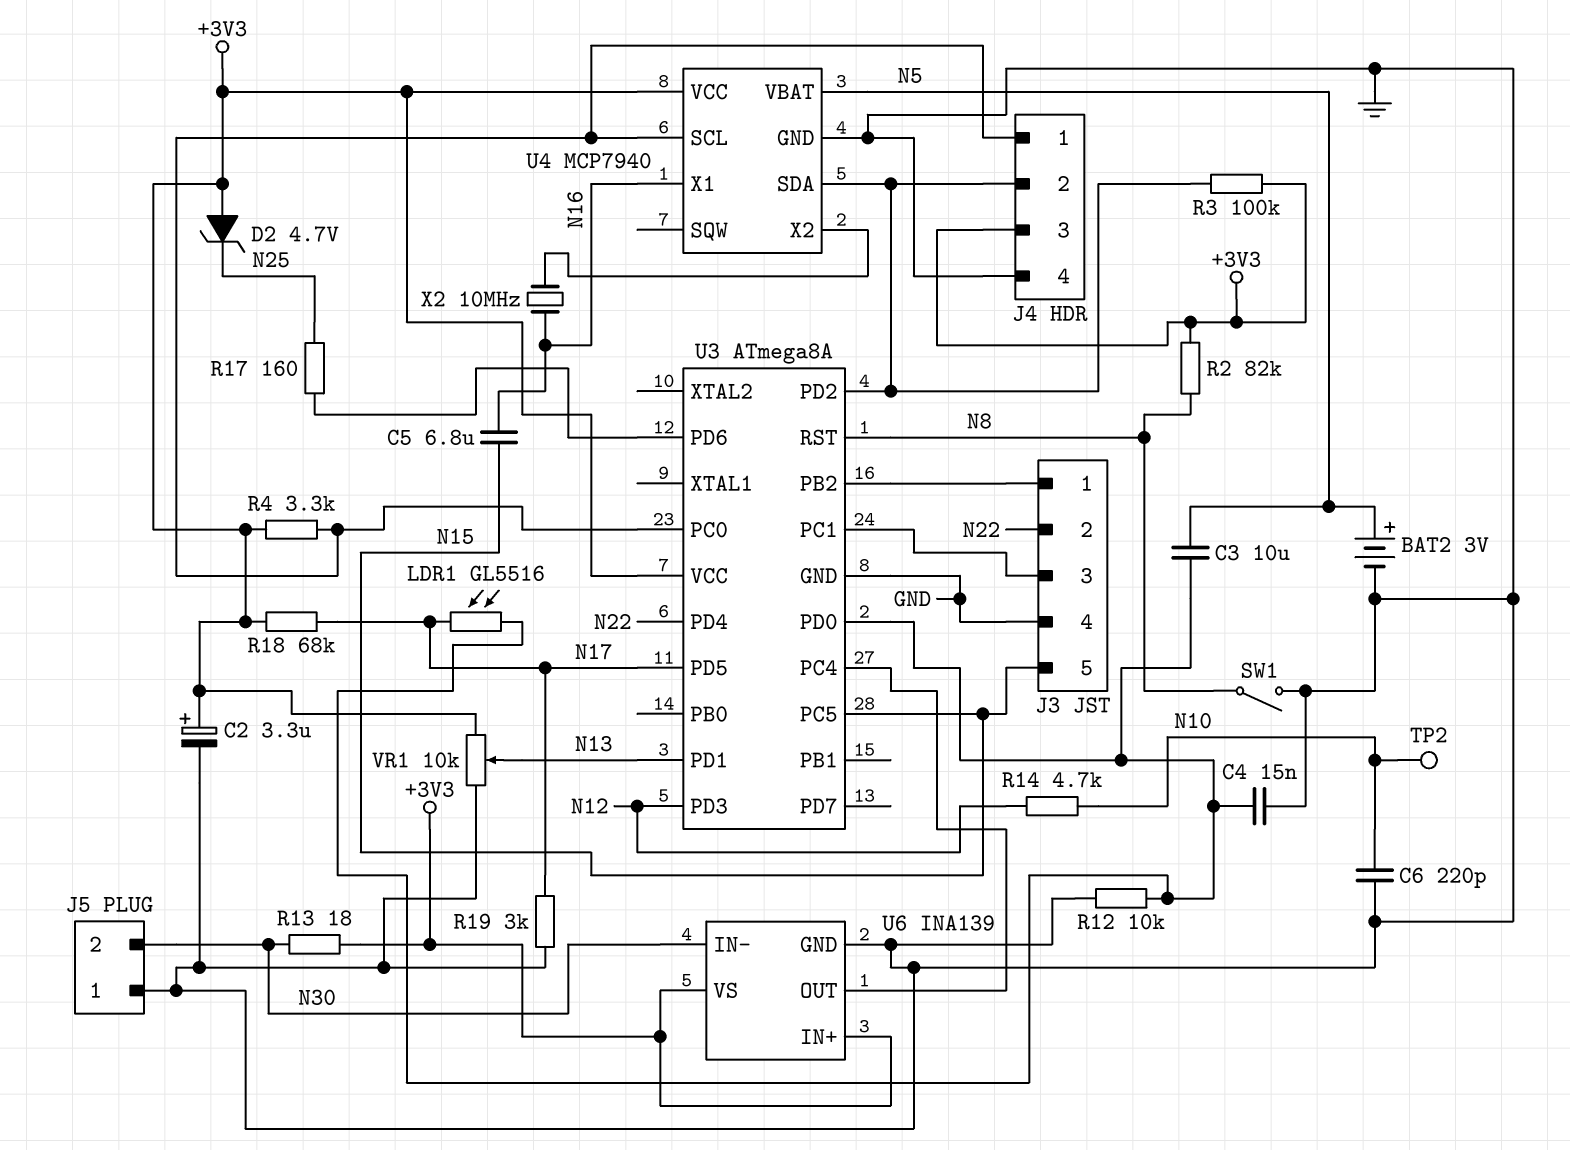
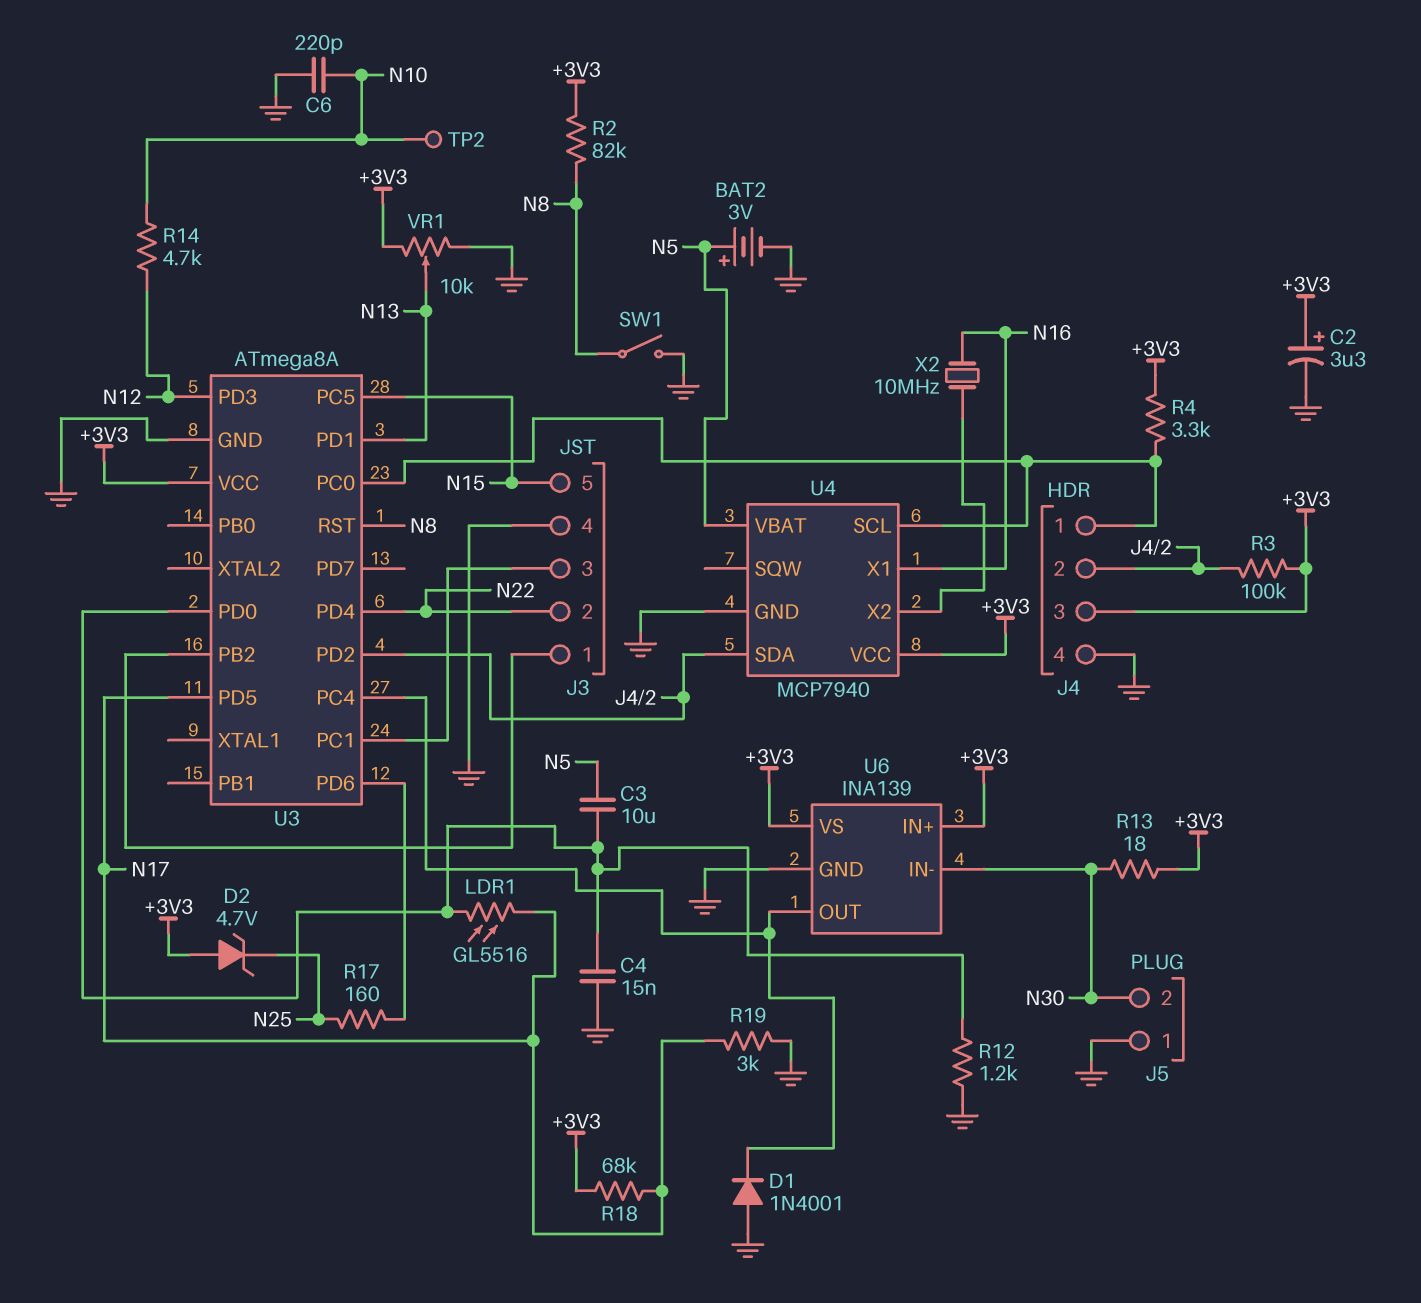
C5: 6.8uF (N15, N16) -> none
D1: none -> diode 1N4001 (A GND, K U3/PC4)
R12: 10k (GND, U3/PD0) -> 1.2k (GND, U3/PD0)

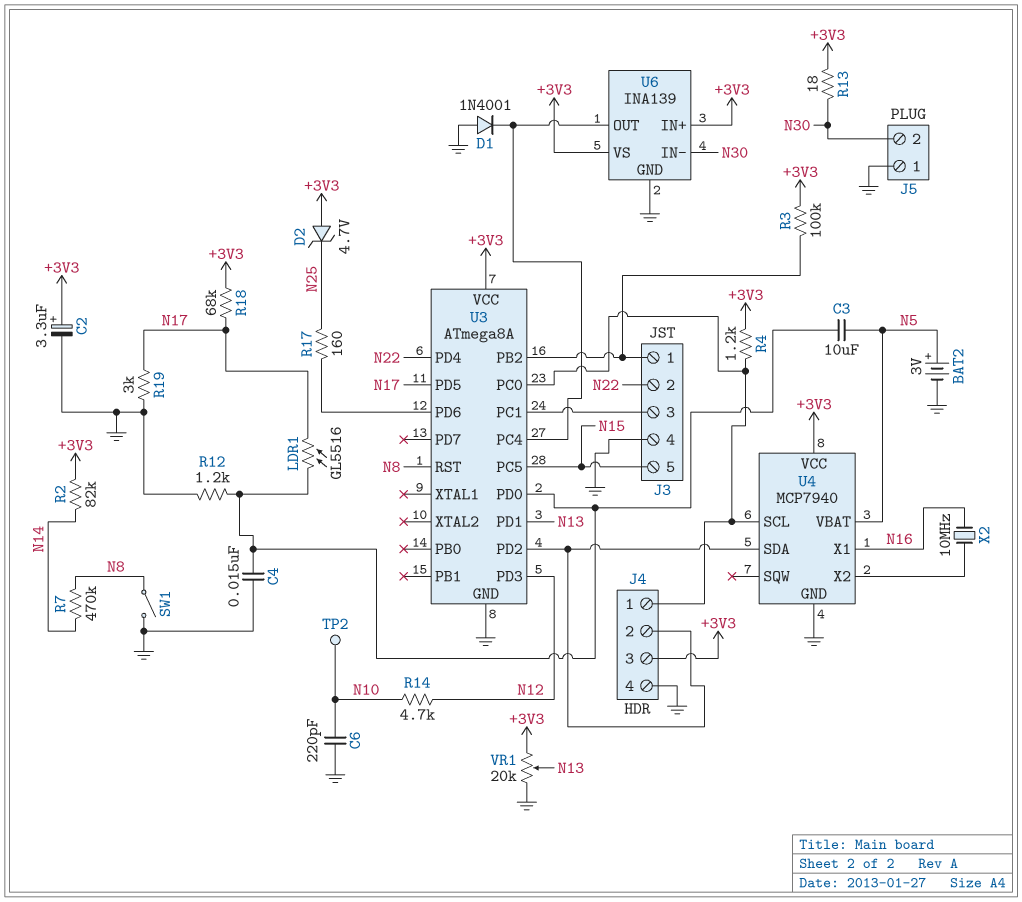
R2: 82k (+3V3, N8) -> 82k (+3V3, N14)
R3: 100k (+3V3, J4/2) -> 100k (+3V3, J3/1)
R4: 3.3k (+3V3, J4/1) -> 1.2k (+3V3, J4/1)
R7: none -> 470k (N8, N14)
VR1: 10k (+3V3, GND, wiper N13) -> 20k (+3V3, GND, wiper N13)

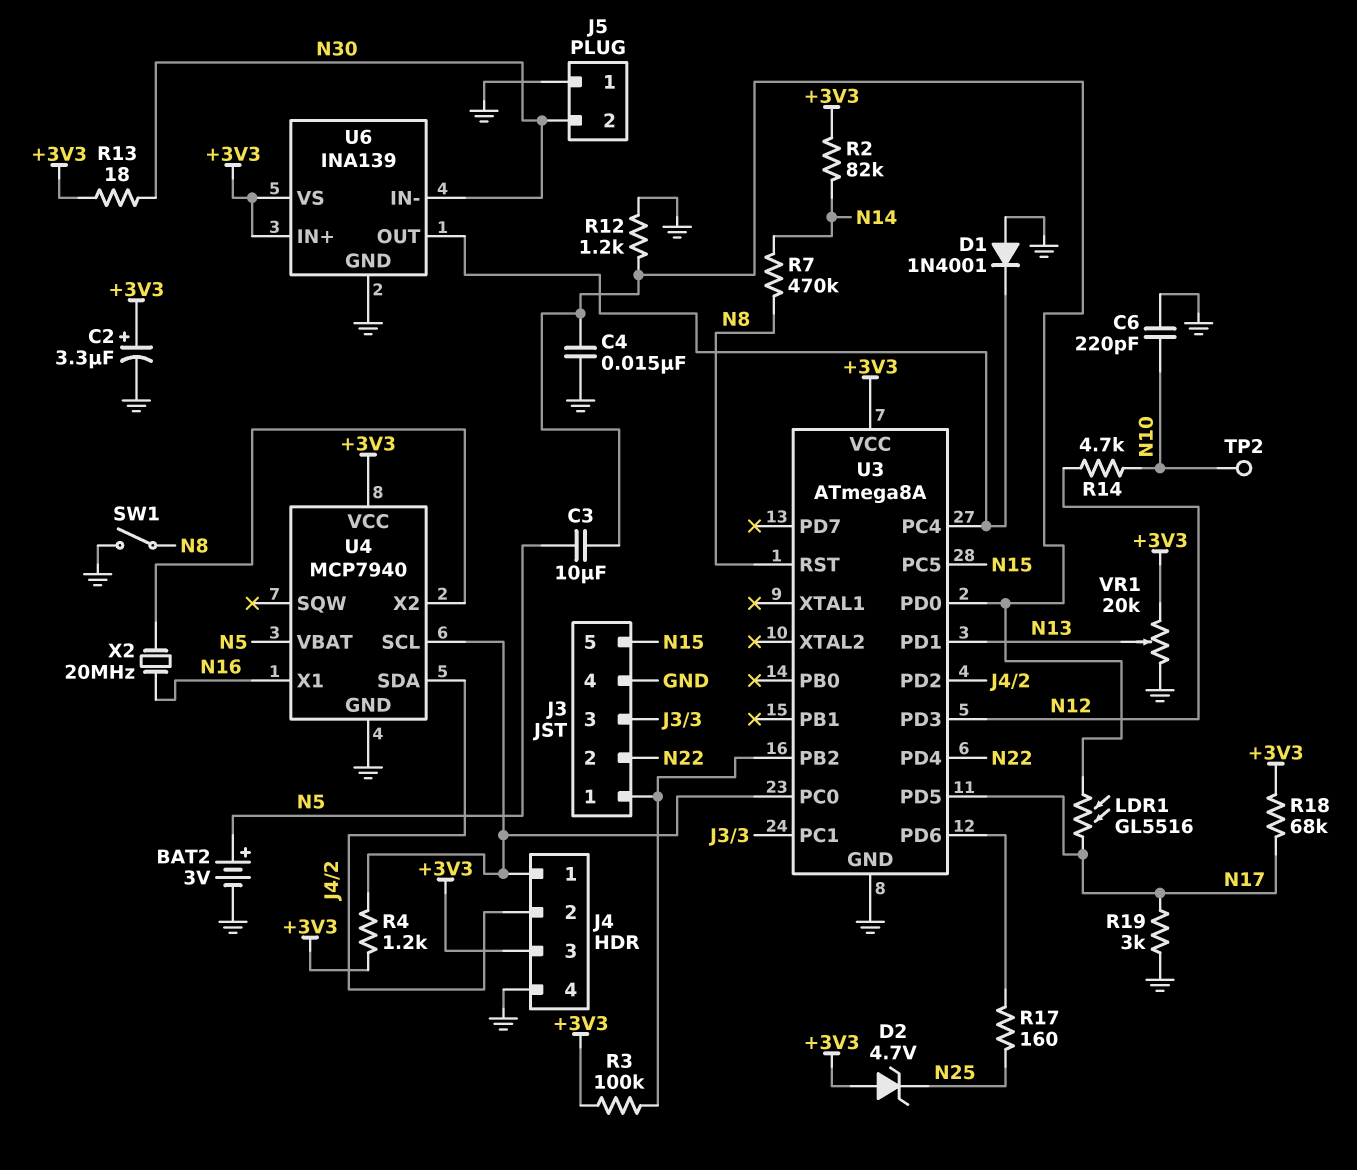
X2: 10MHz (N16, U4/X2) -> 20MHz (N16, U4/X2)

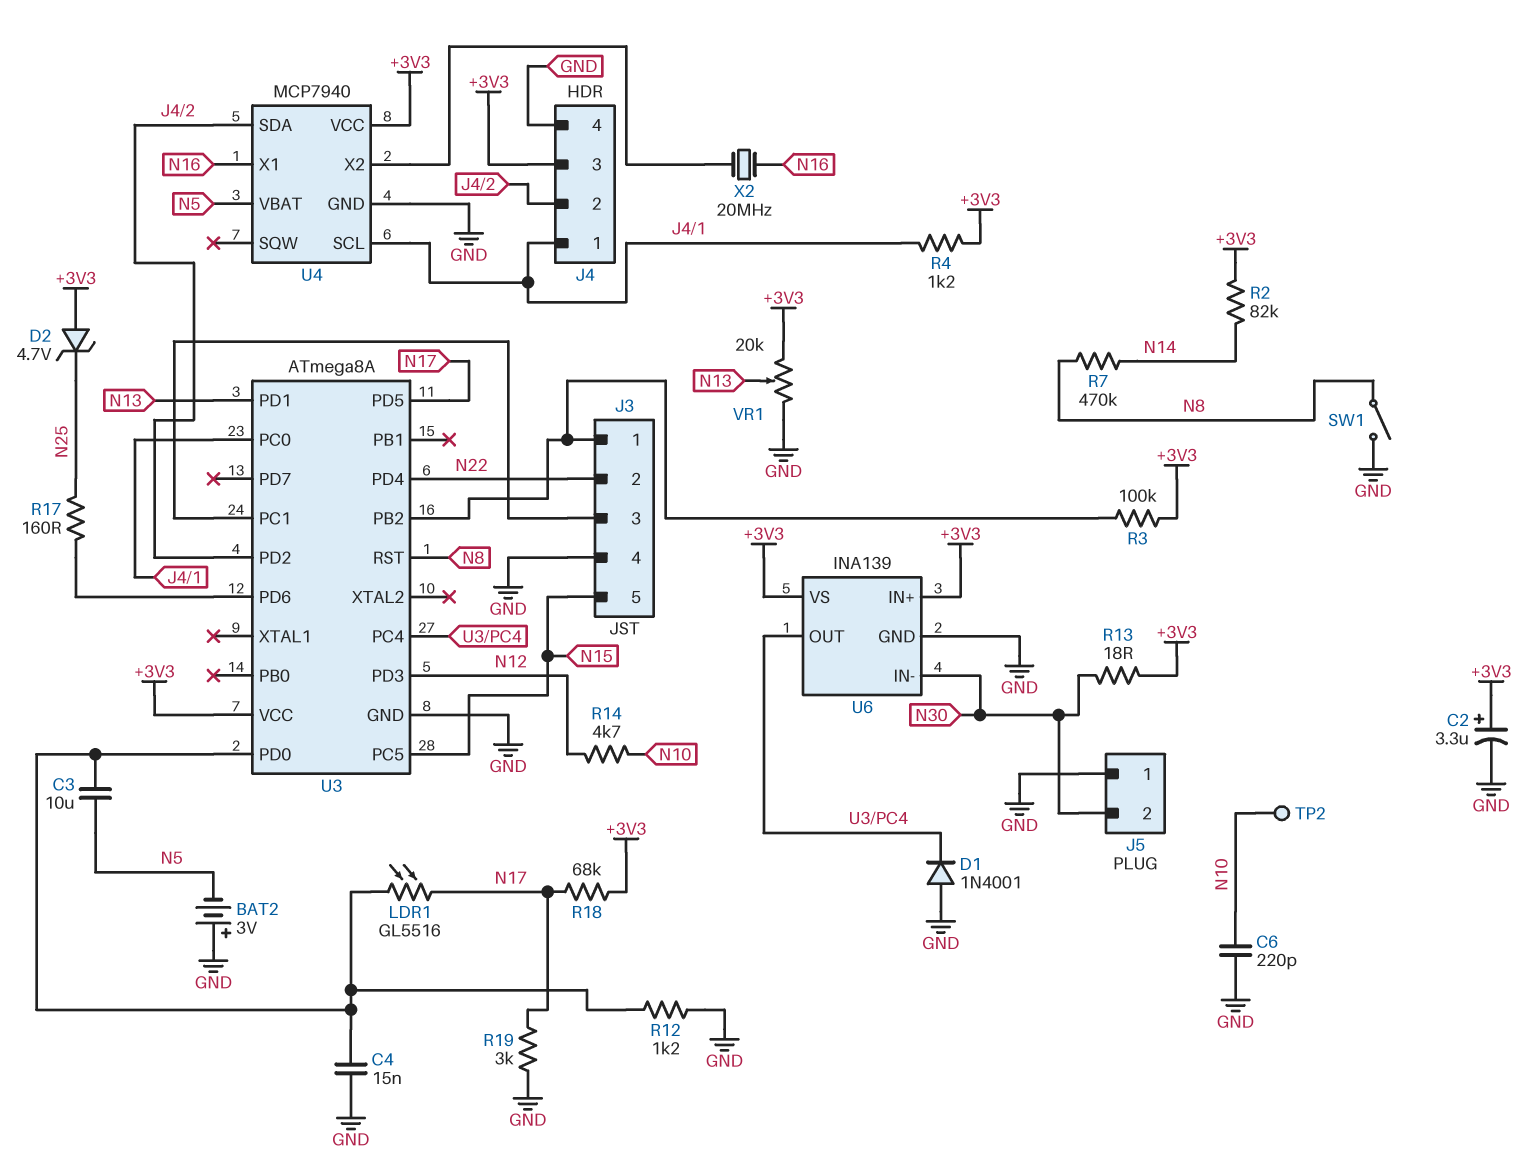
BAT2: 3V (plus N5, minus GND) -> 3V (plus GND, minus N5)

